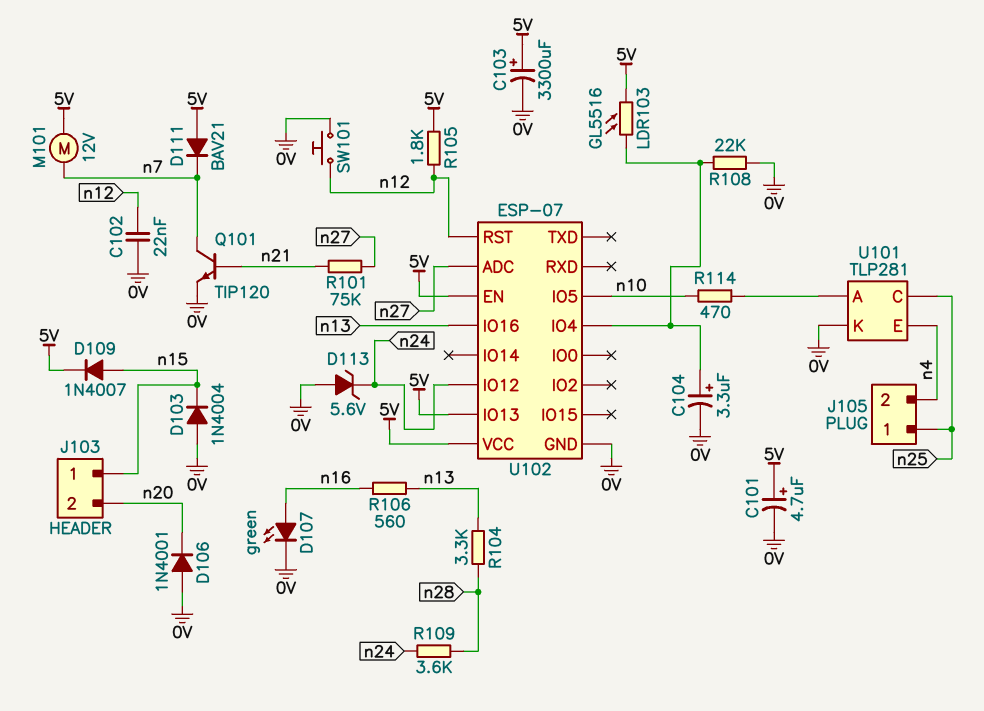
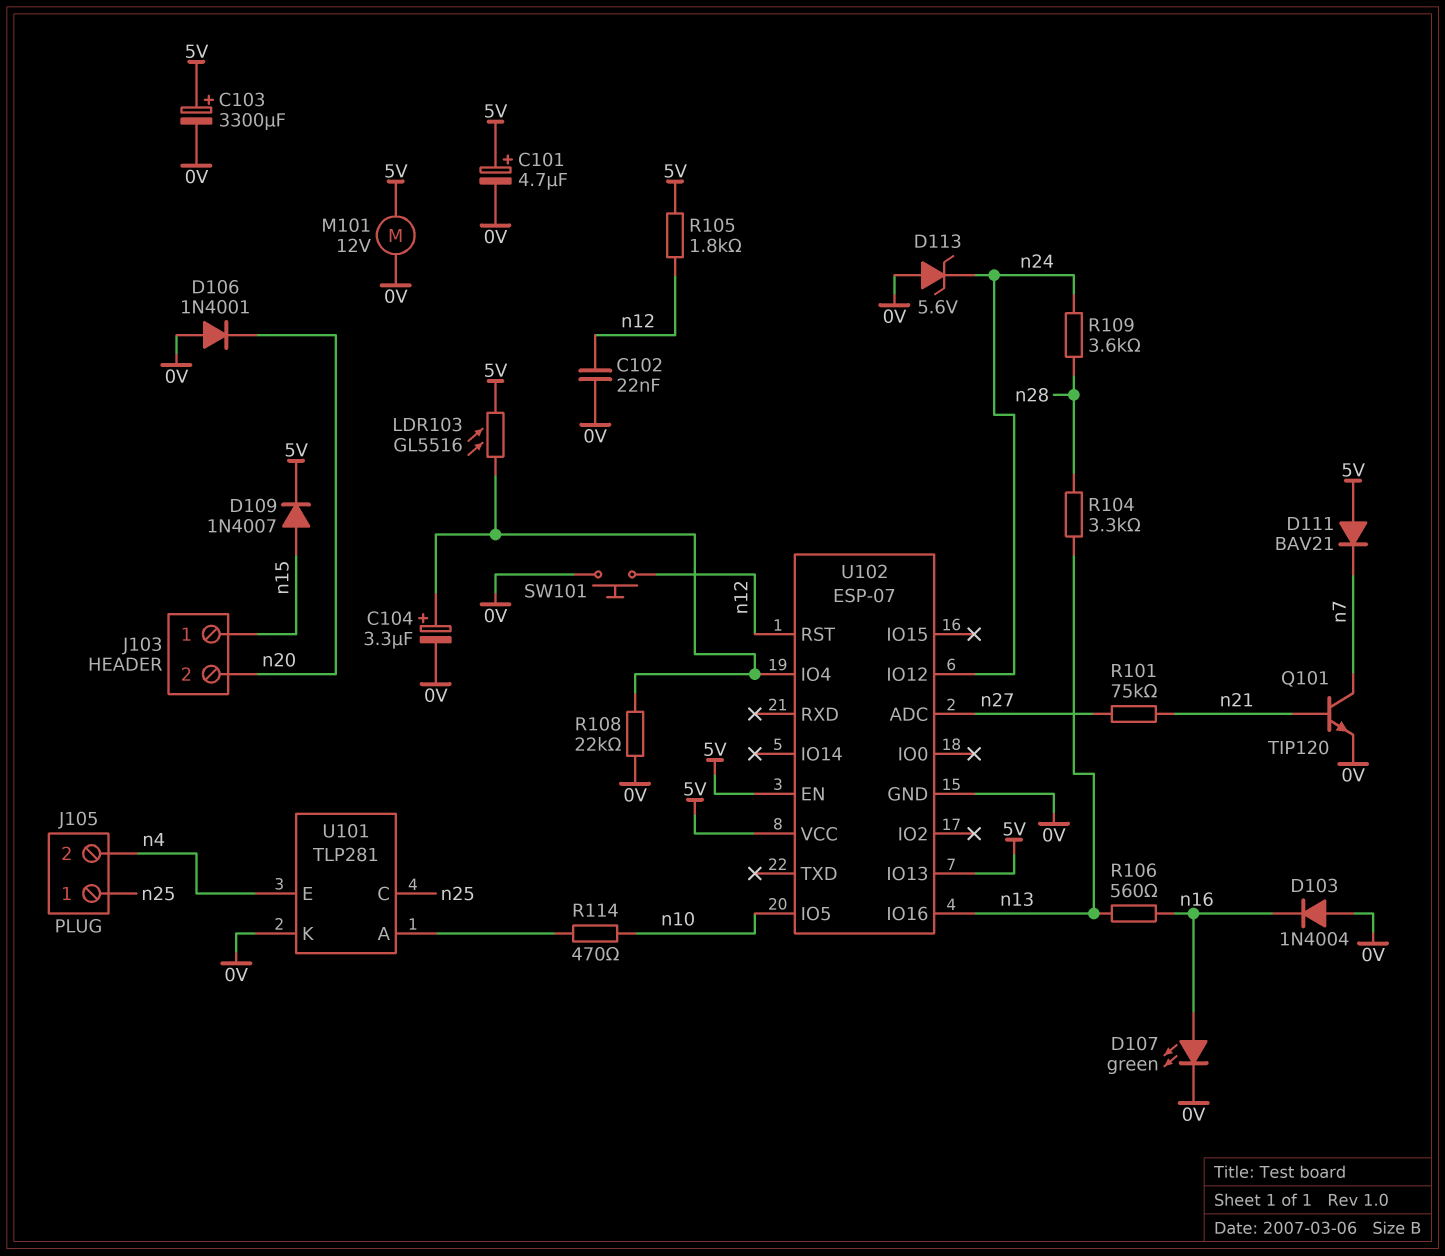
D103: diode 1N4004 (A 0V, K n15) -> diode 1N4004 (A 0V, K n16)
M101: motor 12V (5V, n7) -> motor 12V (0V, 5V)

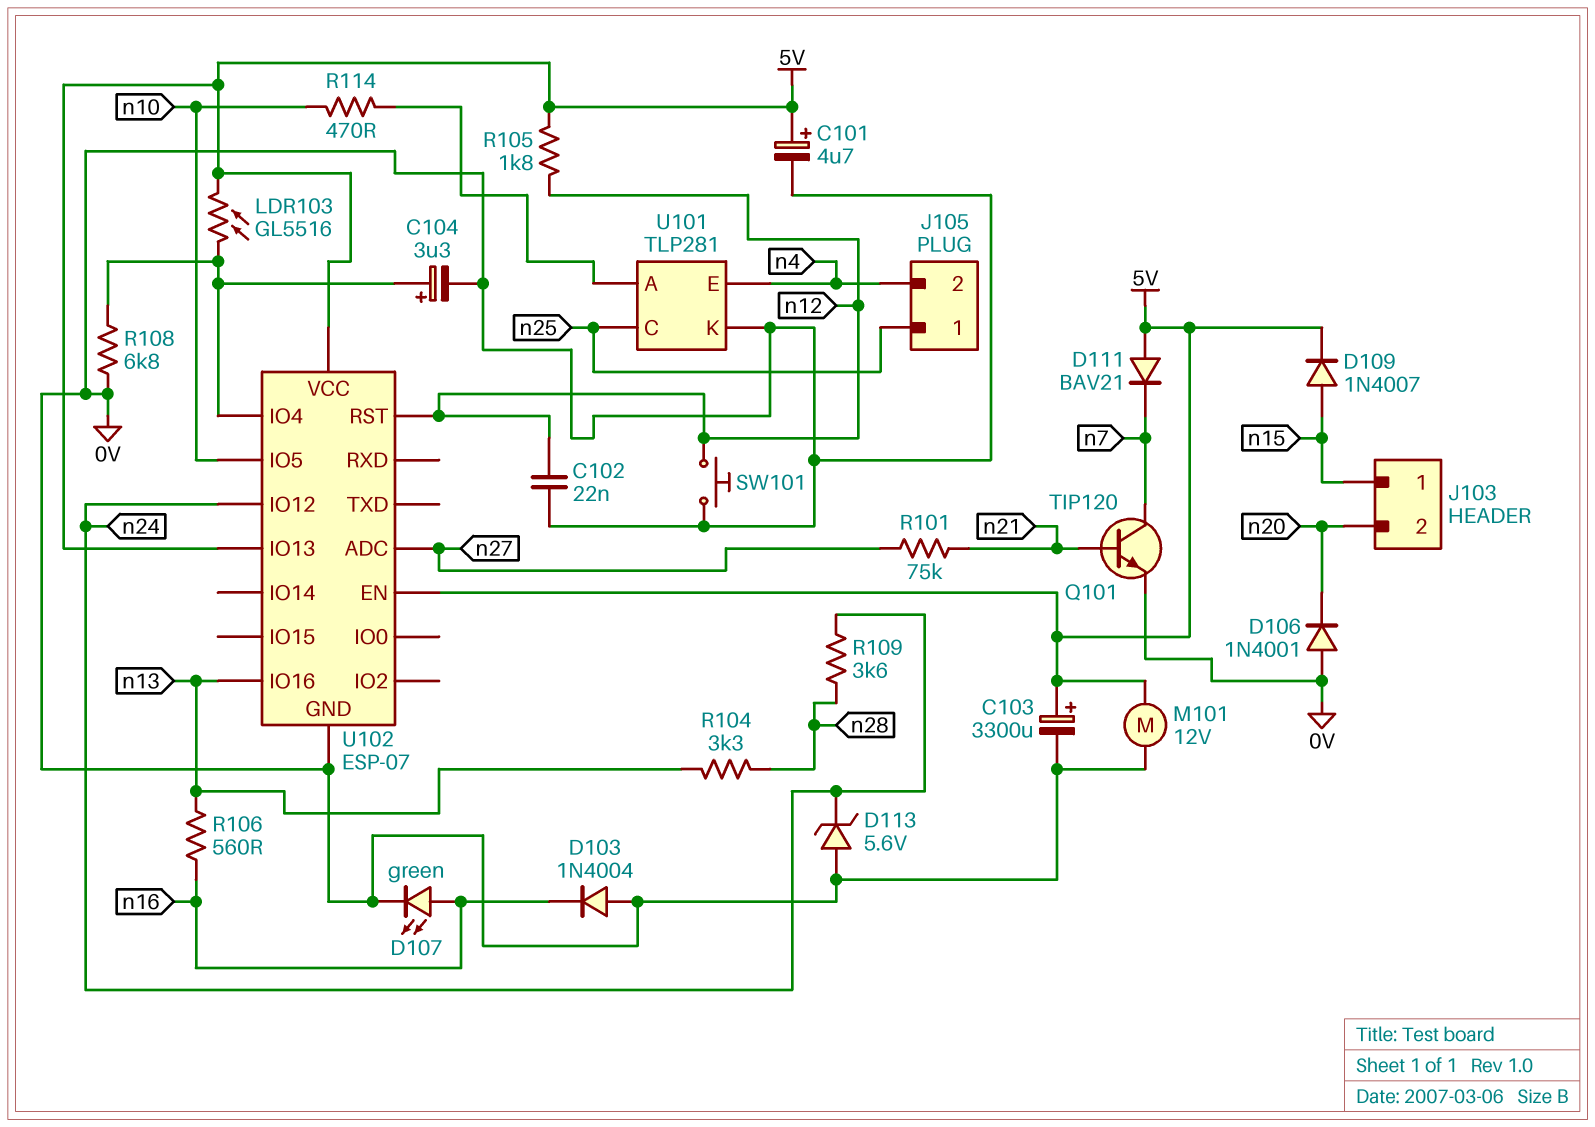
R108: 22k (0V, U102/IO4) -> 6.8k (0V, U102/IO4)

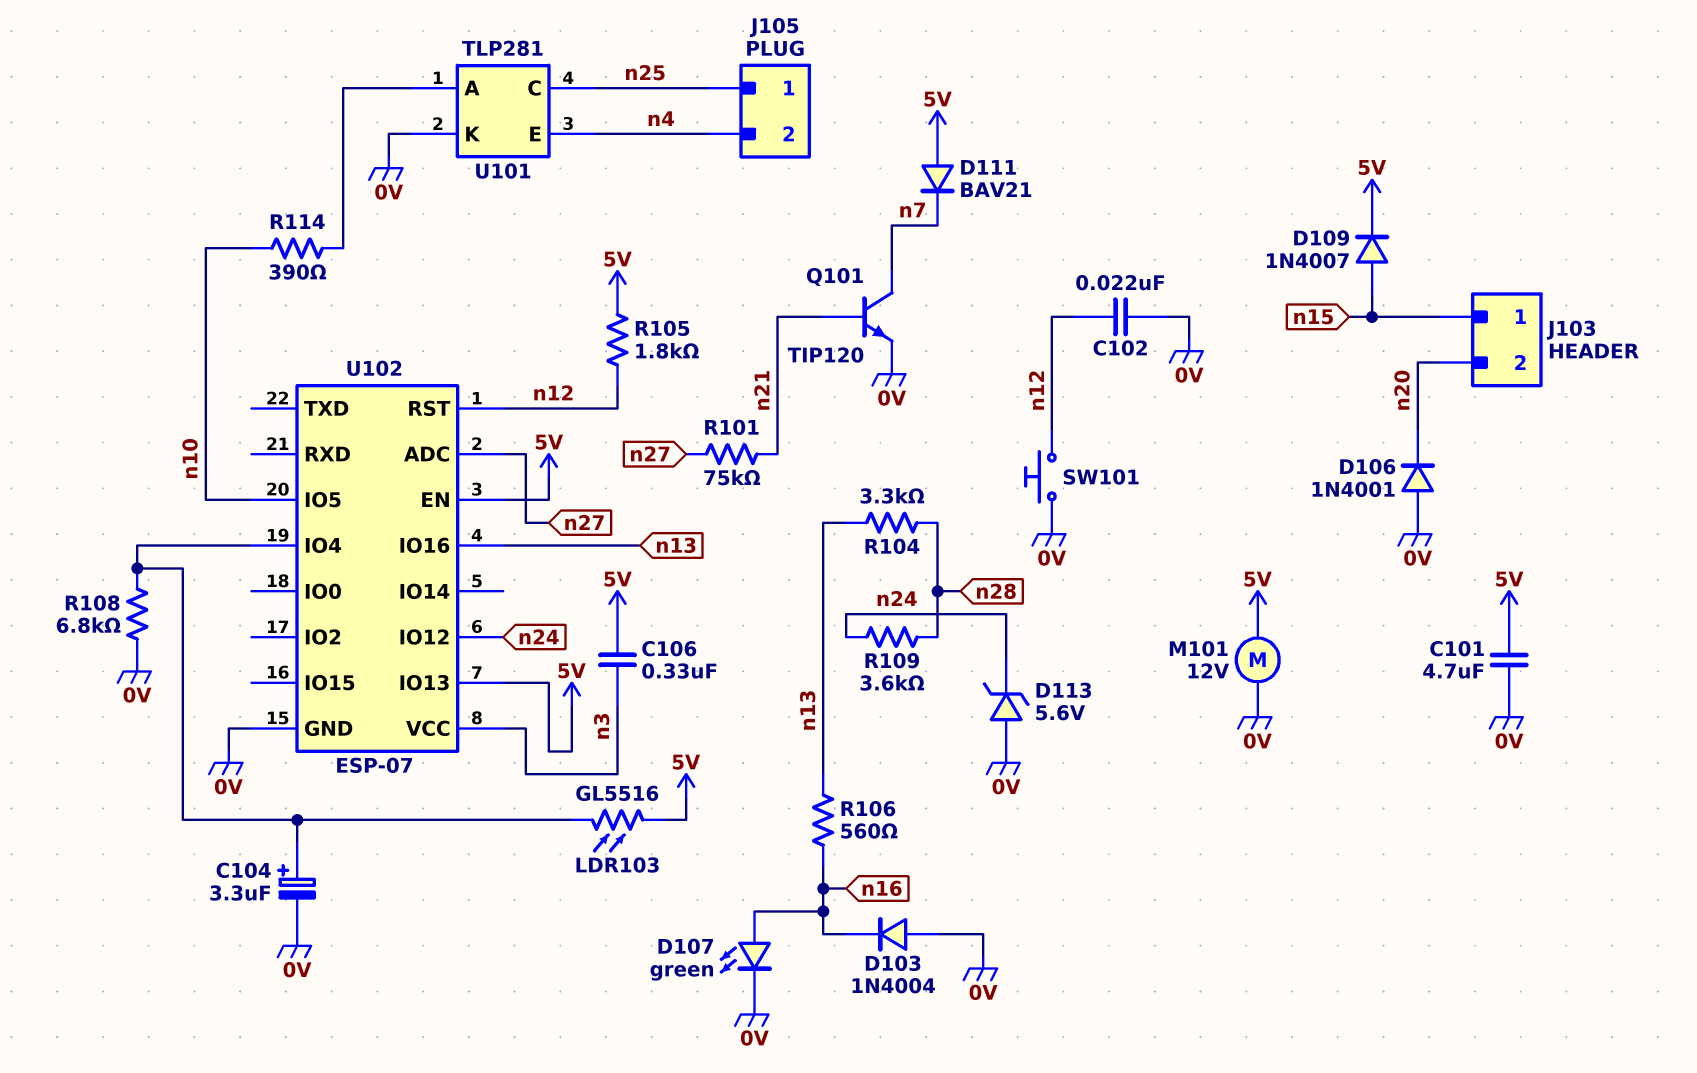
C101: 4.7uF (plus 5V, minus 0V) -> 4.7uF (0V, 5V)
C103: 3300uF (plus 5V, minus 0V) -> none
C106: none -> 330nF (5V, n3)
R114: 470 (U101/A, n10) -> 390 (U101/A, n10)
U102 pin VCC: 5V -> n3

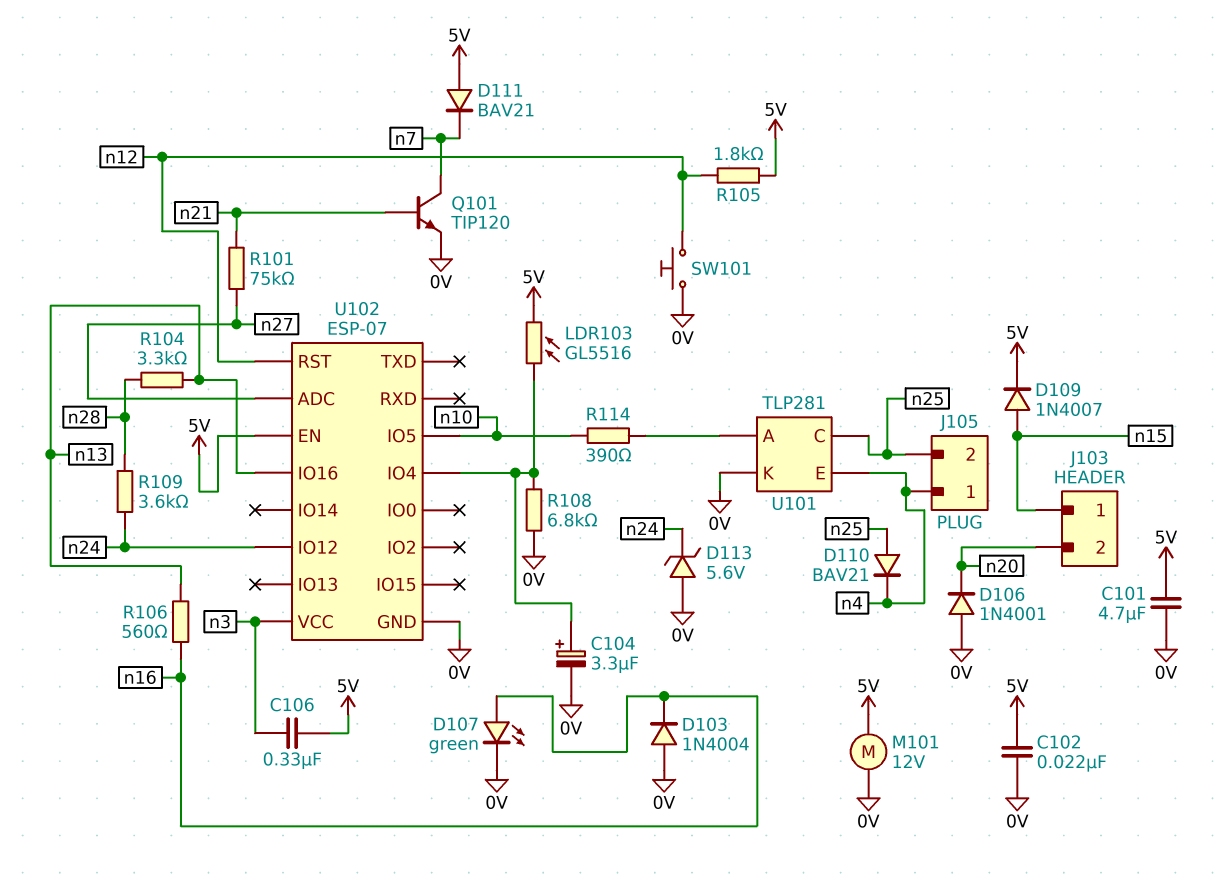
C102: 22nF (0V, n12) -> 22nF (0V, 5V)
D110: none -> diode BAV21 (A n25, K n4)
J105 pin 1: n25 -> n4
J105 pin 2: n4 -> n25
U102 pin IO13: 5V -> none

